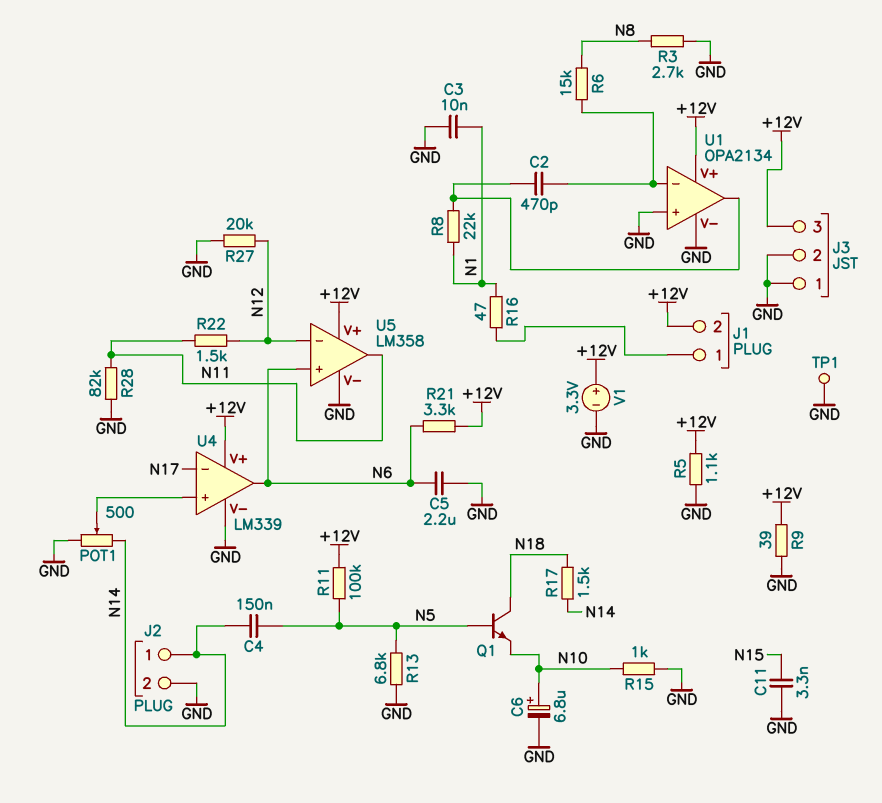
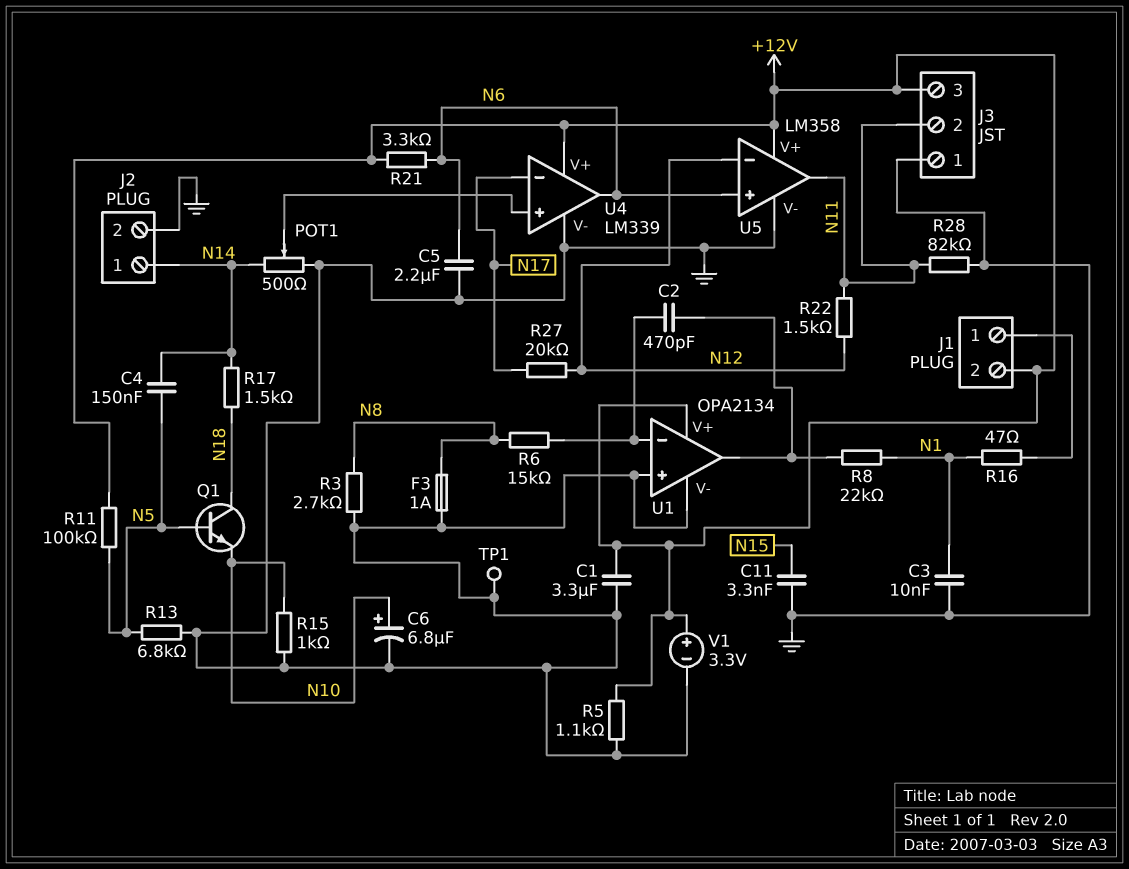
C1: none -> 3.3uF (+12V, GND)
F3: none -> 1A (GND, N8)
J3 pin 2: GND -> N11
R9: 39 (+12V, GND) -> none
R27: 20k (GND, N12) -> 20k (N12, N17)

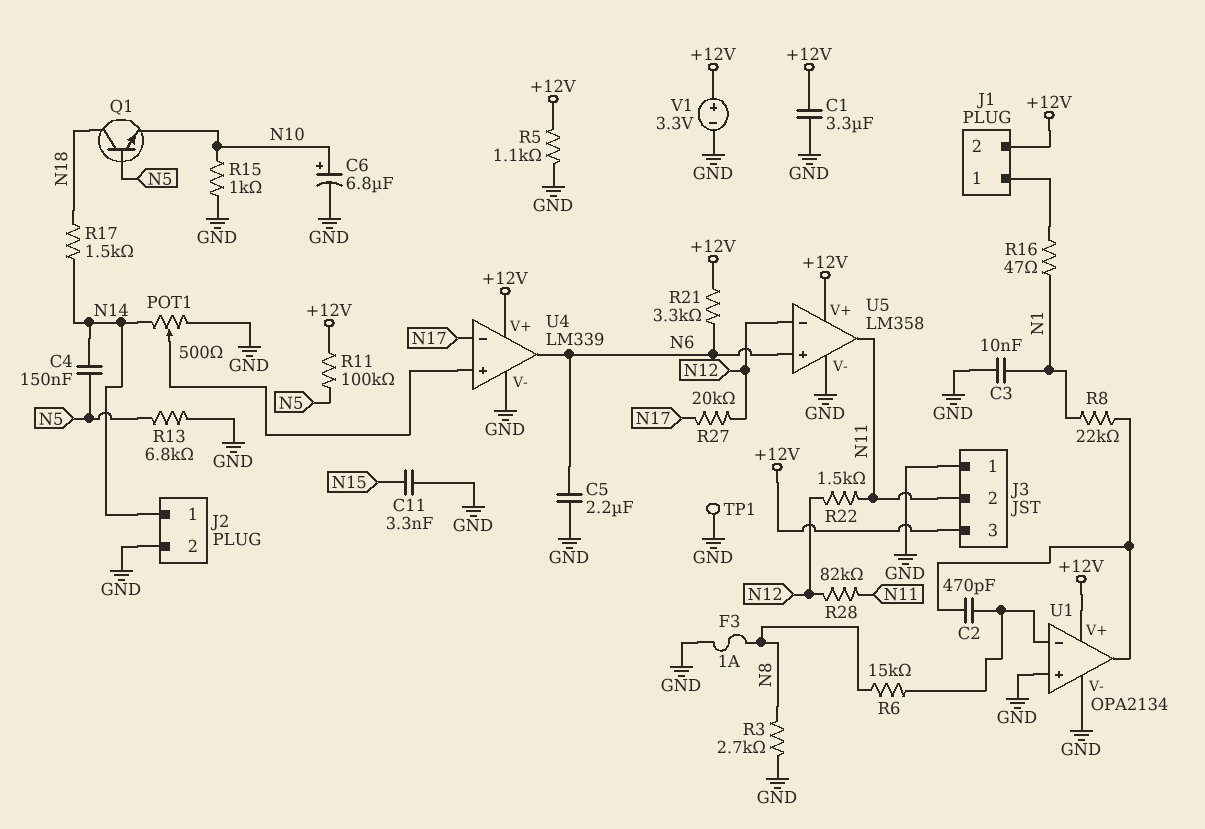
R28: 82k (GND, N11) -> 82k (N11, N12)

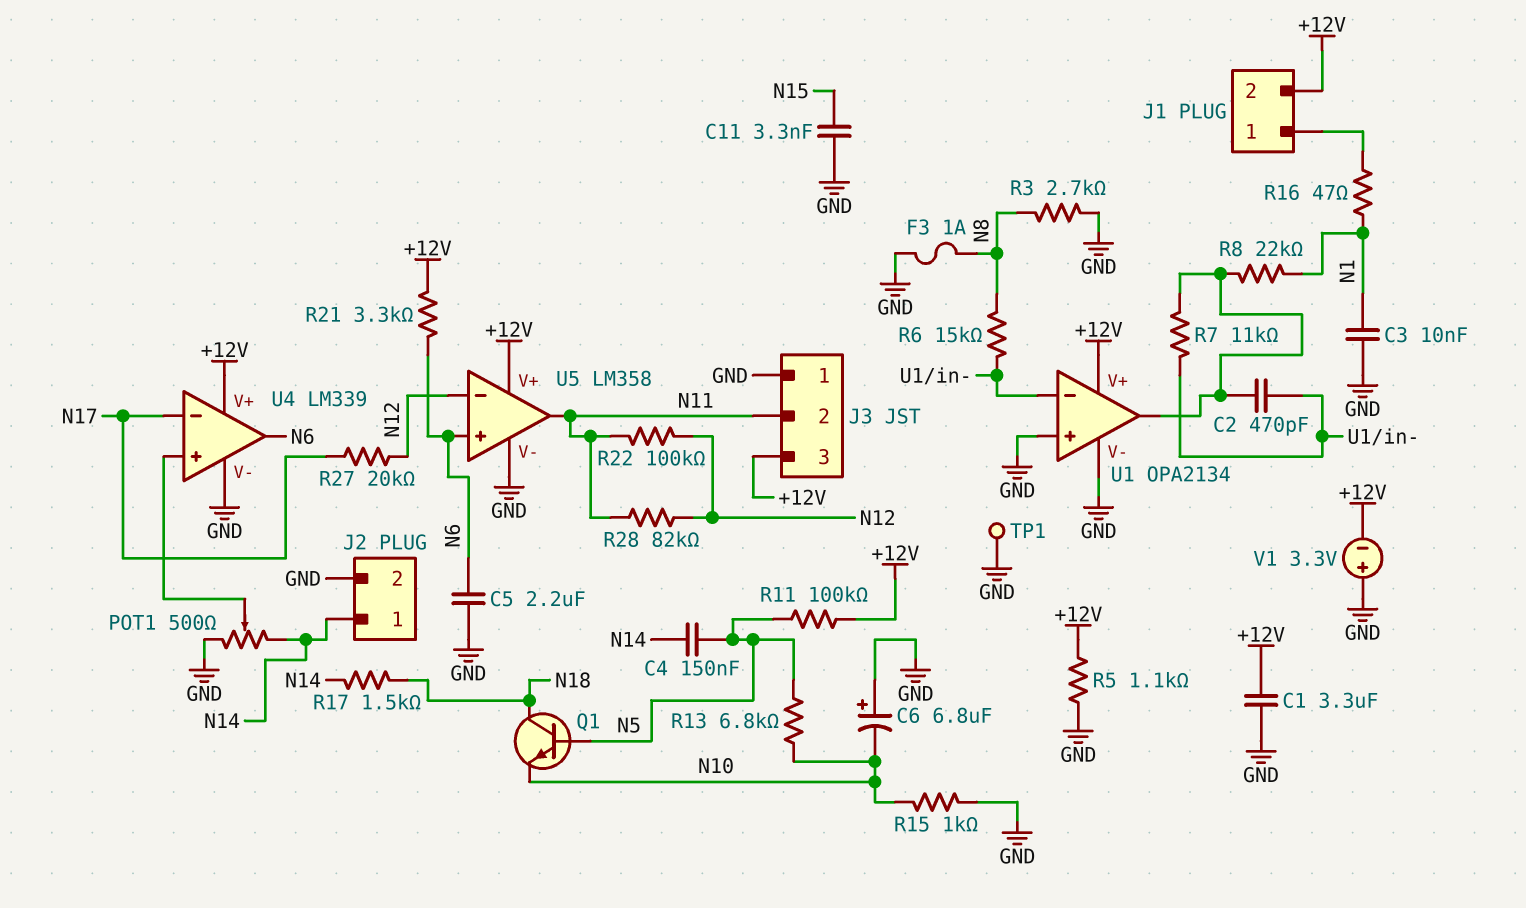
C6: 6.8uF (plus N10, minus GND) -> 6.8uF (plus GND, minus N10)
R7: none -> 11k (U1/in-, U1/out)
R13: 6.8k (GND, N5) -> 6.8k (N5, N10)
R22: 1.5k (N11, N12) -> 100k (N11, N12)
V1: 3.3V (plus +12V, minus GND) -> 3.3V (plus GND, minus +12V)

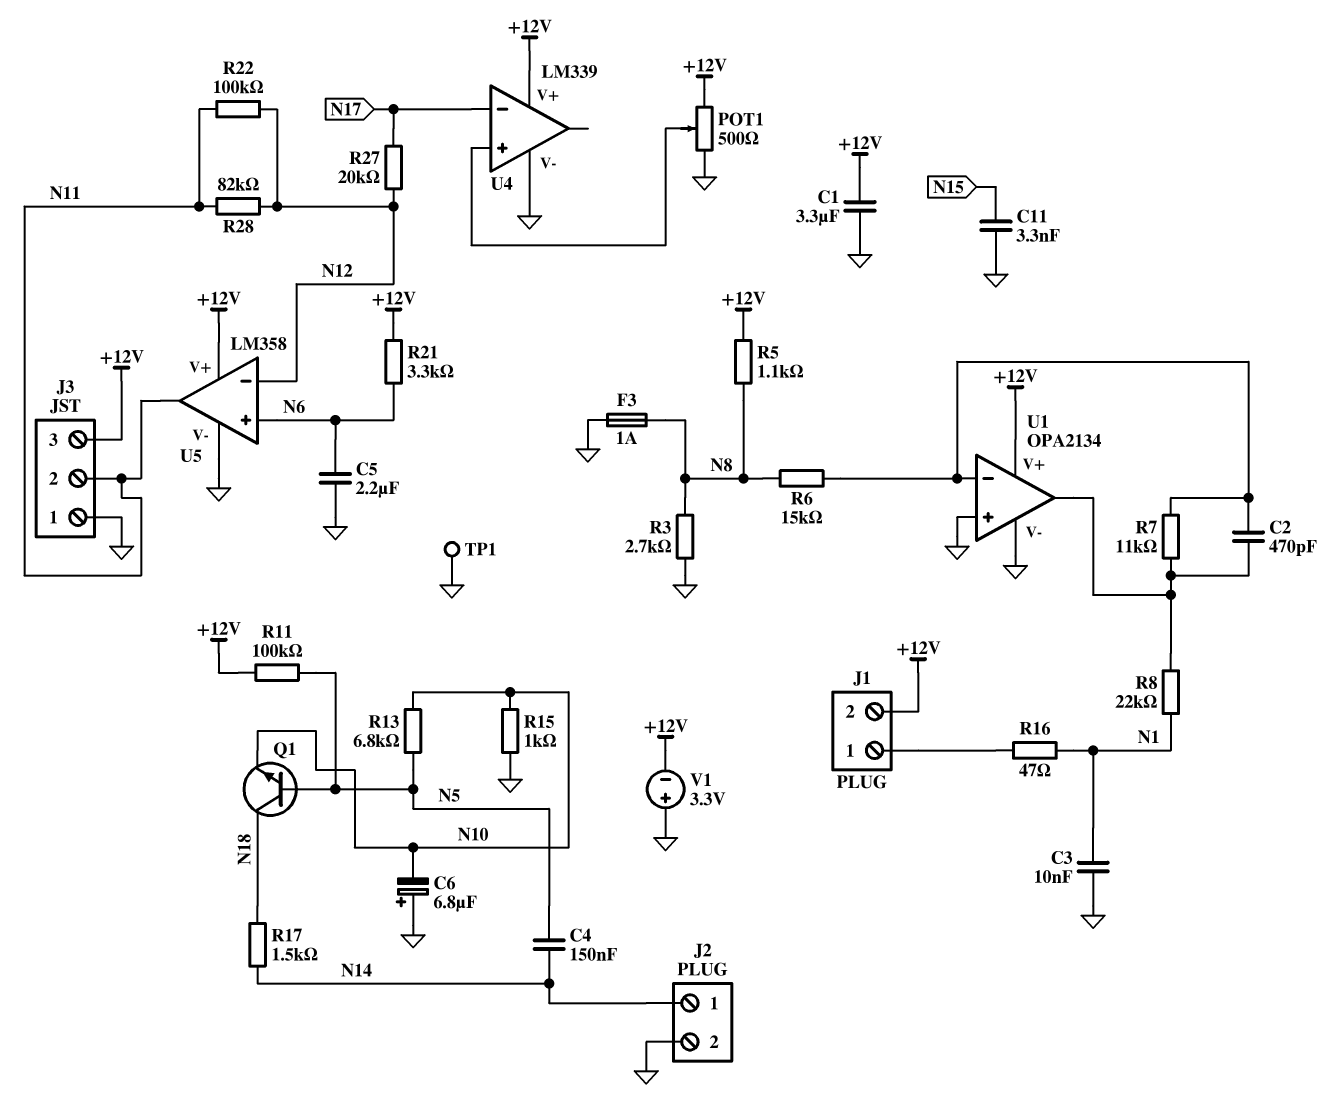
POT1: 500 (GND, N14, wiper U4/in+) -> 500 (+12V, GND, wiper U4/in+)
R5: 1.1k (+12V, GND) -> 1.1k (+12V, N8)
U4 pin out: N6 -> none

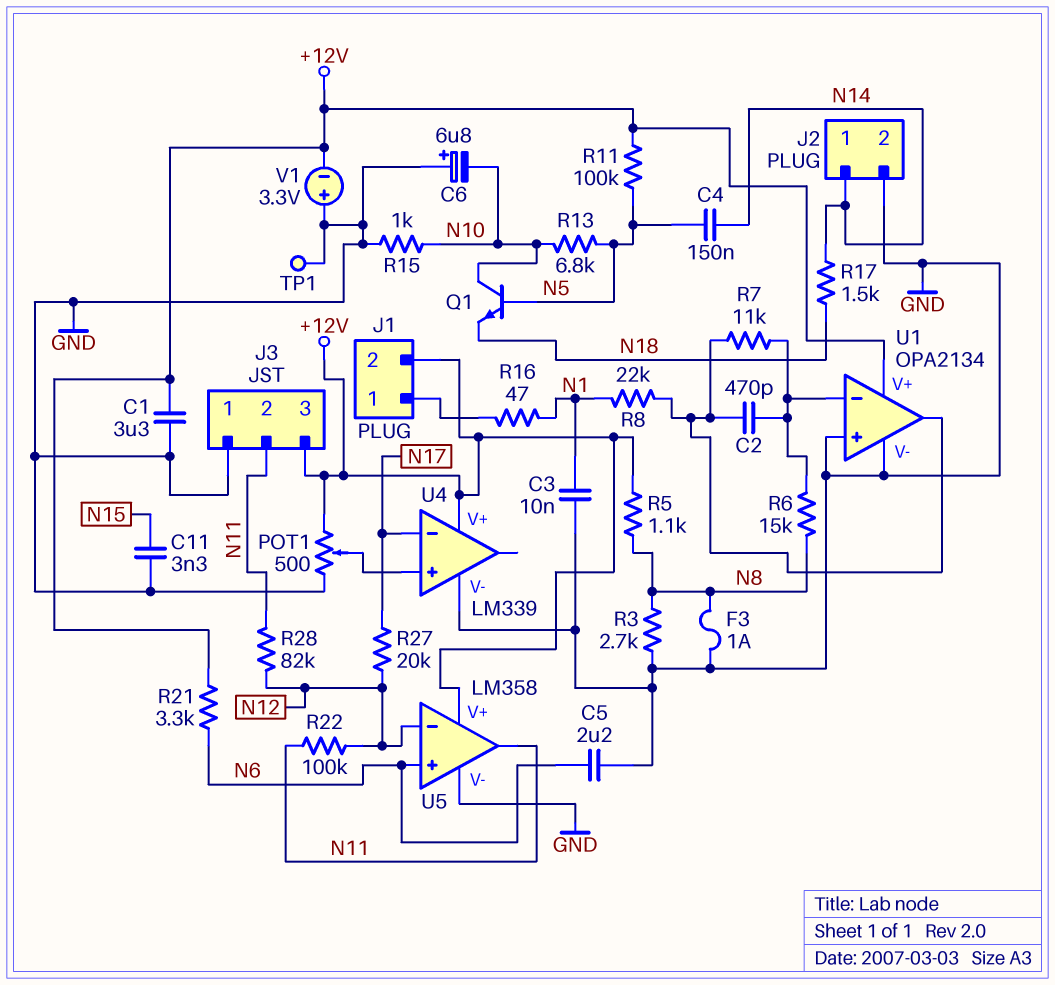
Q1: NPN (B N5, C N18, E N10) -> NPN (B N5, C N10, E N18)

